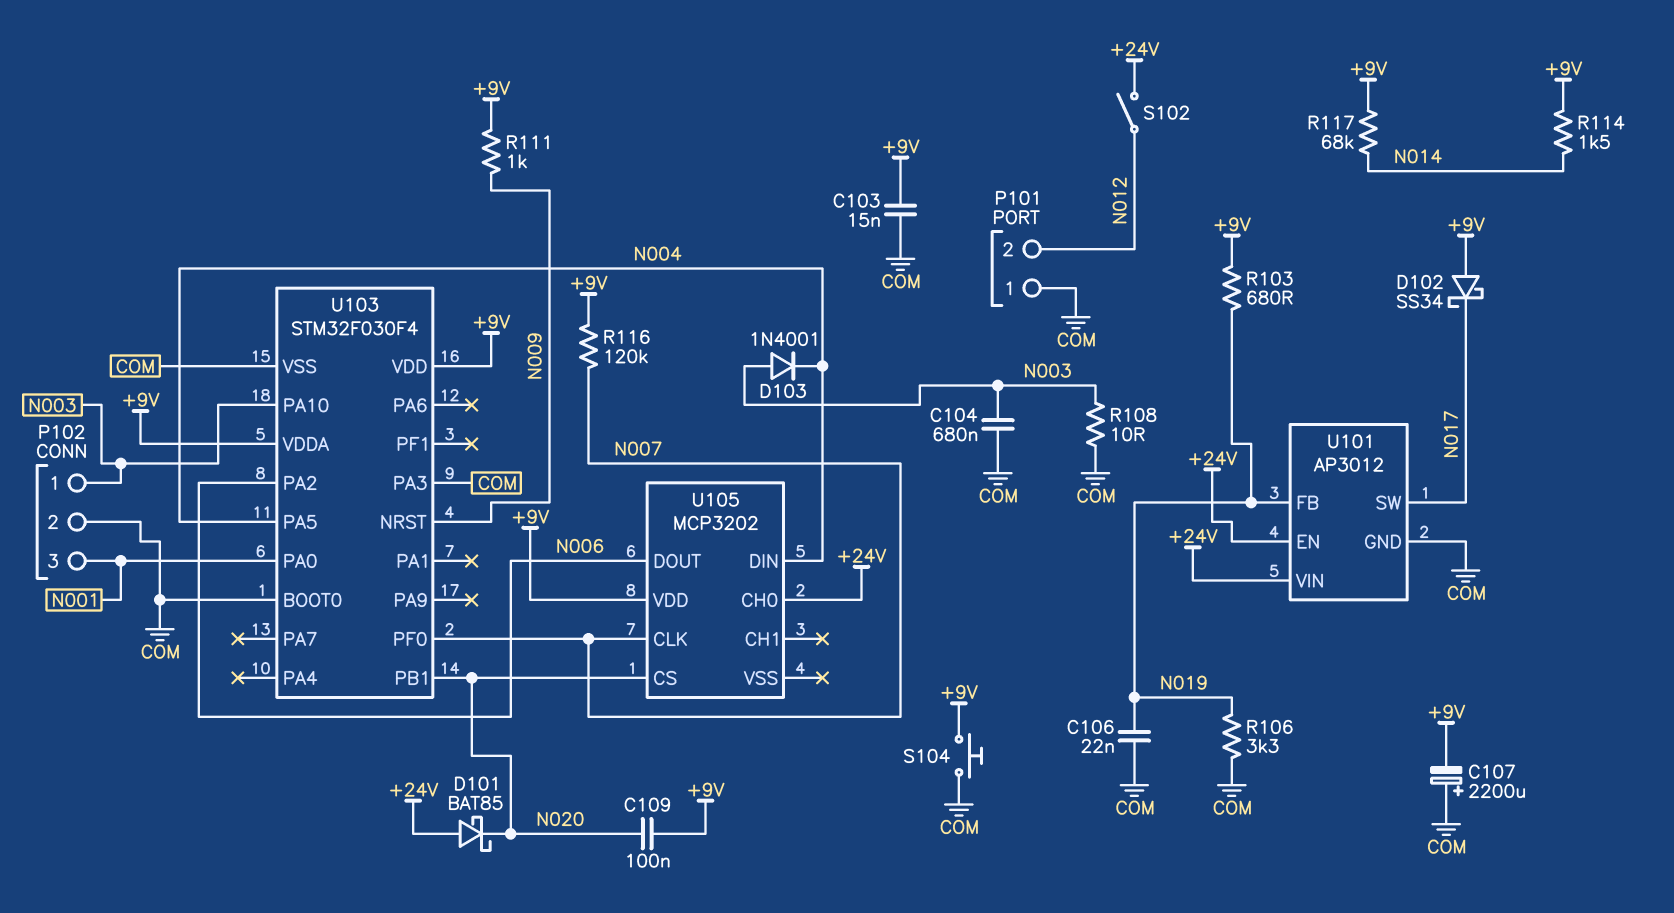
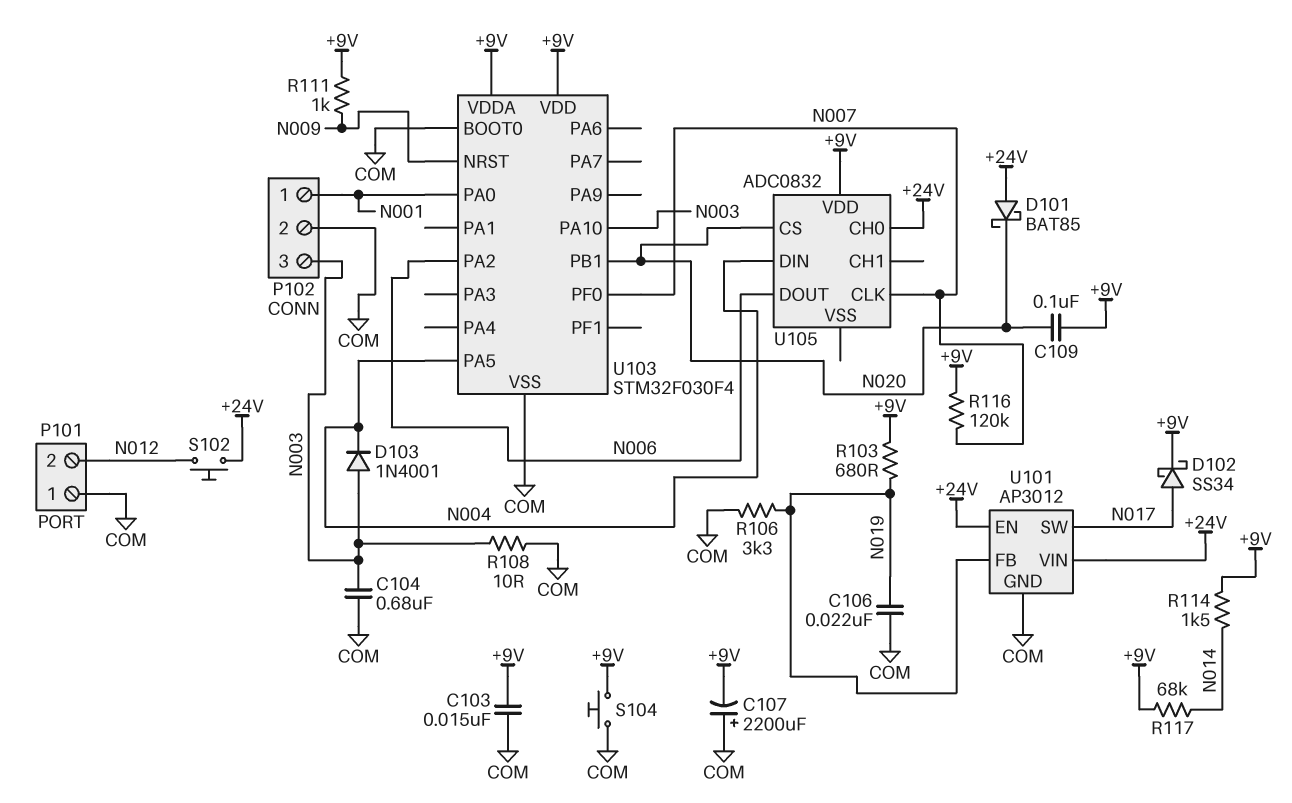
D102: schottky SS34 (A +9V, K N017) -> schottky SS34 (A N017, K +9V)
P102 pin 1: N003 -> N001
P102 pin 3: N001 -> N003
S102: switch (+24V, N012) -> button (+24V, N012)
U103 pin PA3: COM -> none
U105: MCP3202 -> ADC0832

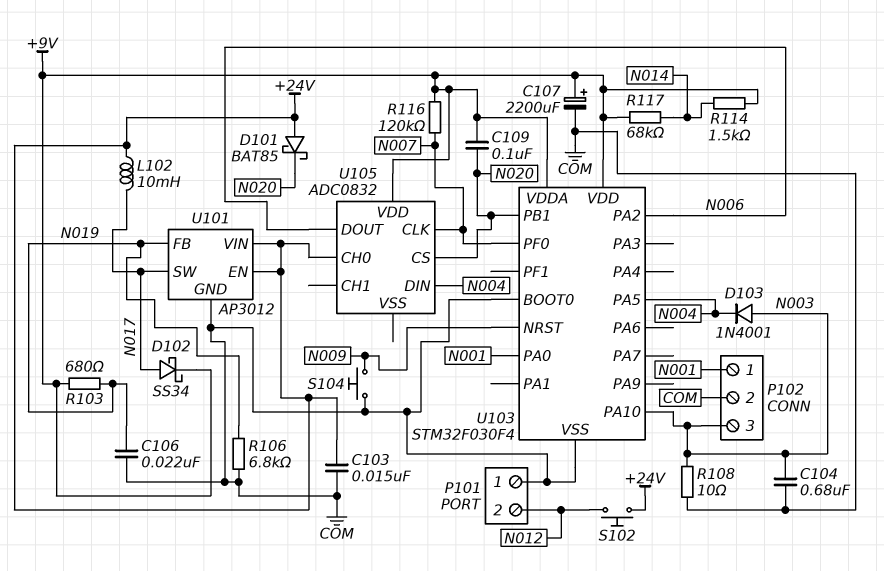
C103: 15nF (+9V, COM) -> 15nF (+24V, COM)
C107: 2200uF (plus COM, minus +9V) -> 2200uF (plus +9V, minus COM)
L102: none -> 10mH (+24V, N017)
R106: 3.3k (COM, N019) -> 6.8k (COM, N019)
R111: 1k (+9V, N009) -> none
S104: button (+9V, COM) -> button (COM, N009)

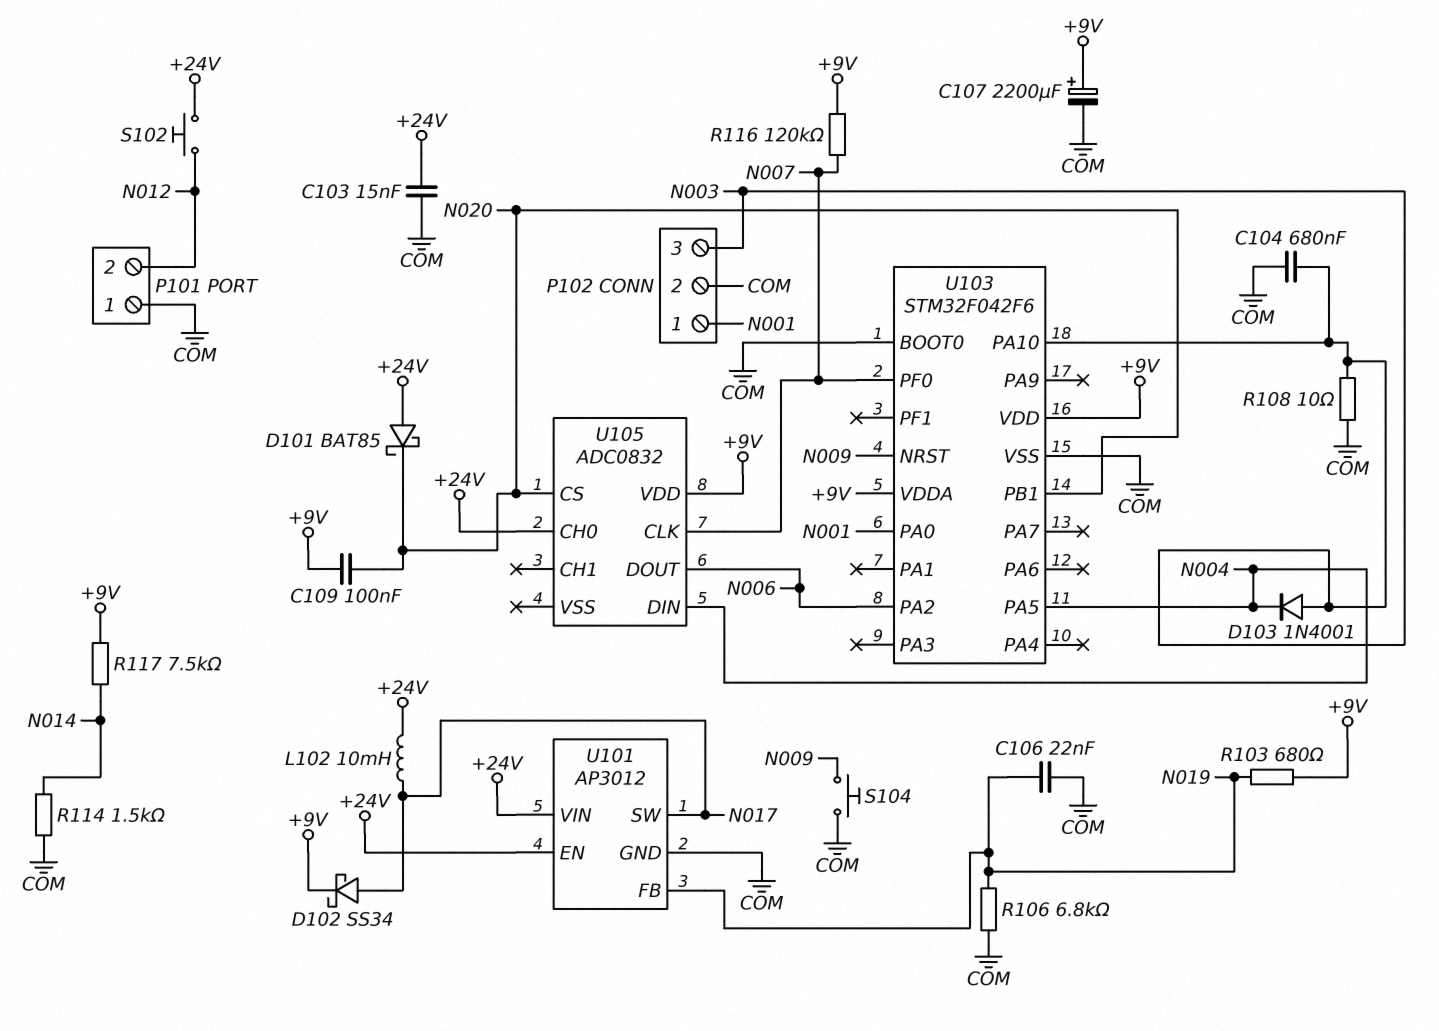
R114: 1.5k (+9V, N014) -> 1.5k (COM, N014)
R117: 68k (+9V, N014) -> 7.5k (+9V, N014)
U103: STM32F030F4 -> STM32F042F6

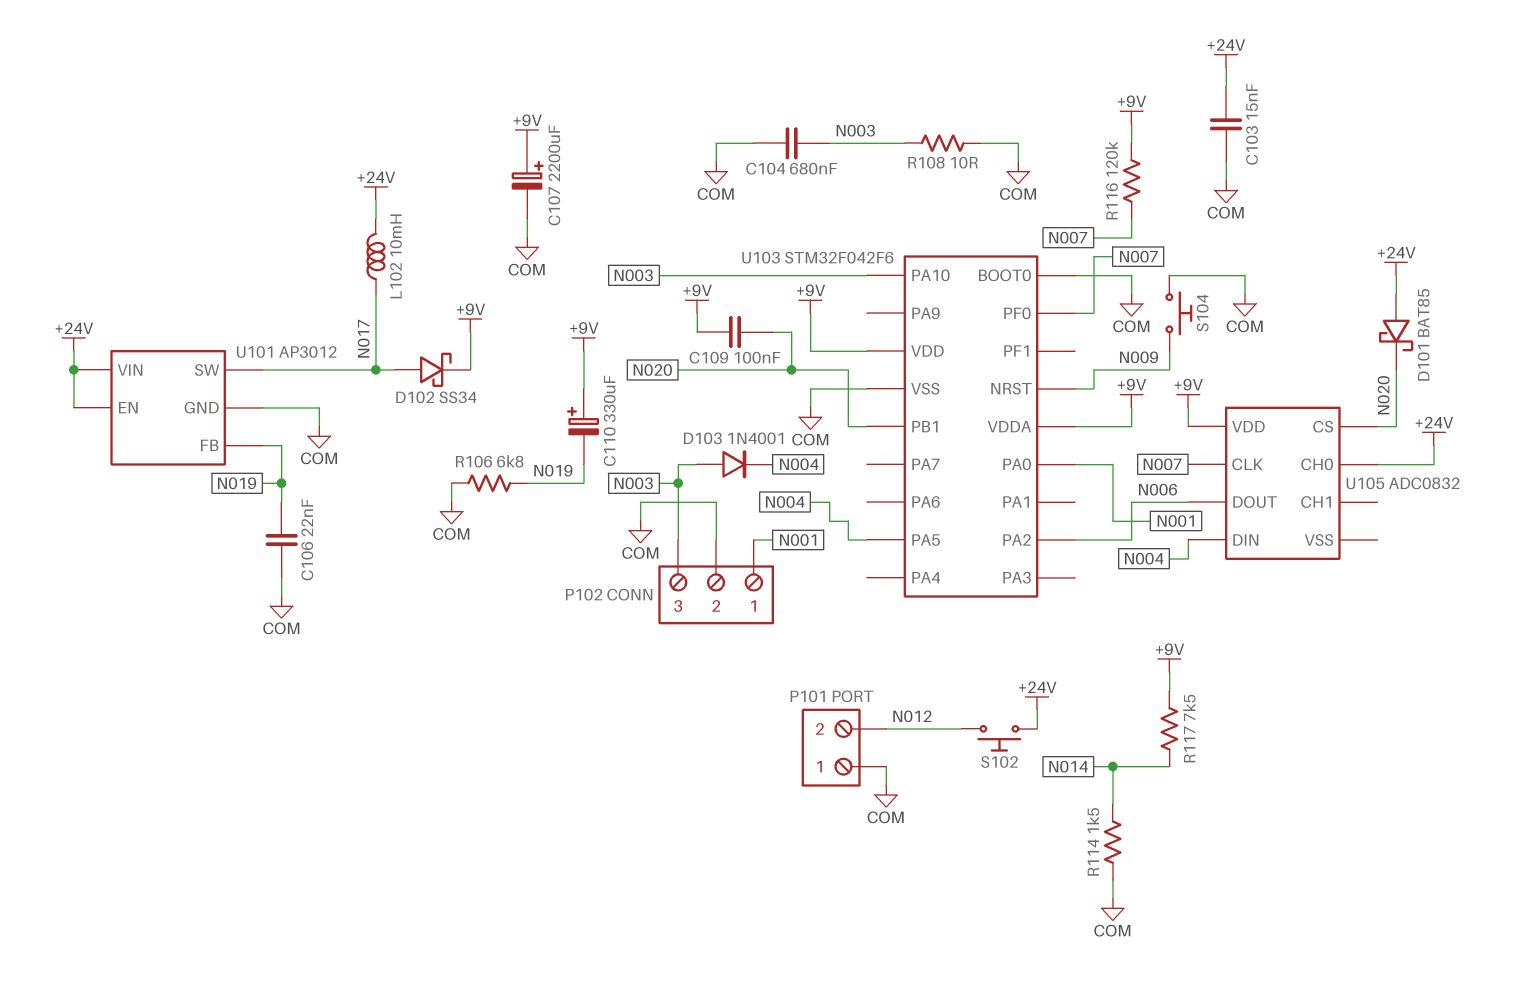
C110: none -> 330uF (plus +9V, minus N019)
R103: 680 (+9V, N019) -> none

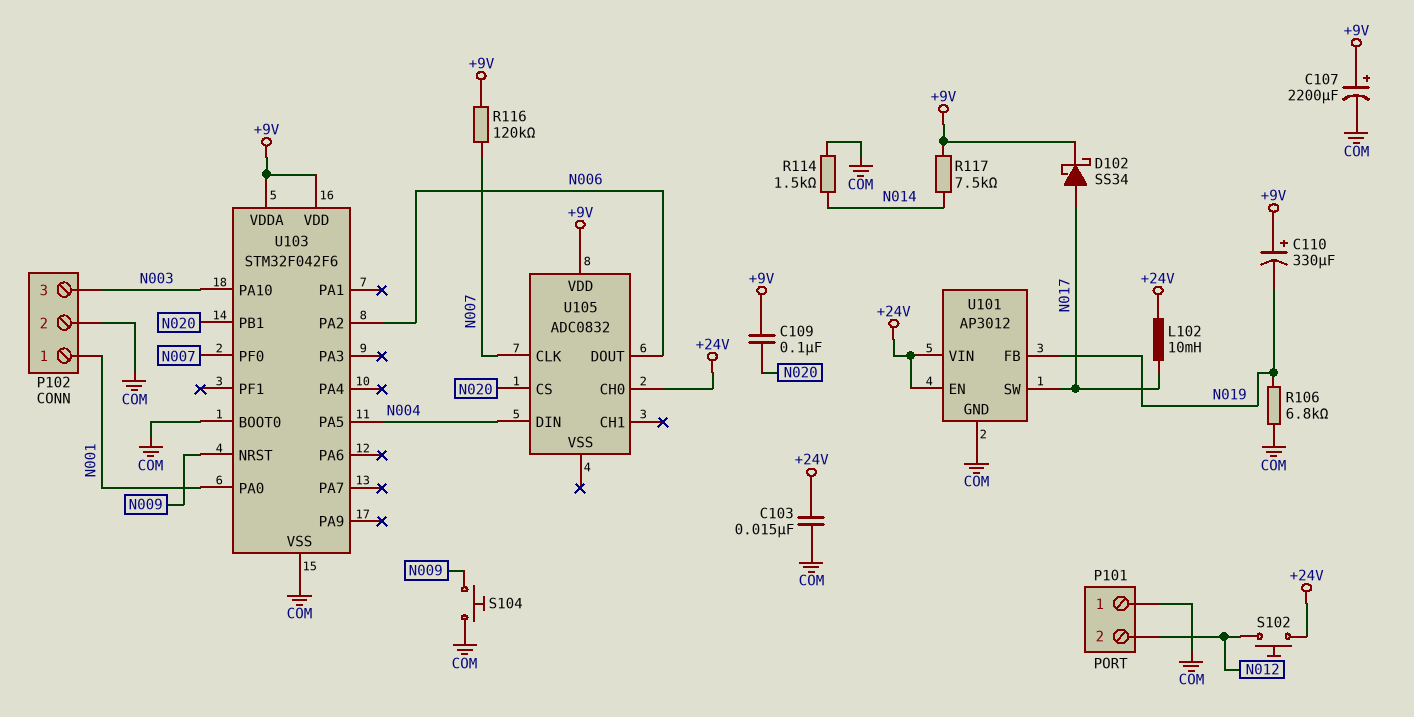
C104: 680nF (COM, N003) -> none
C106: 22nF (COM, N019) -> none
D101: schottky BAT85 (A +24V, K N020) -> none
D103: diode 1N4001 (A N003, K N004) -> none
R108: 10 (COM, N003) -> none

